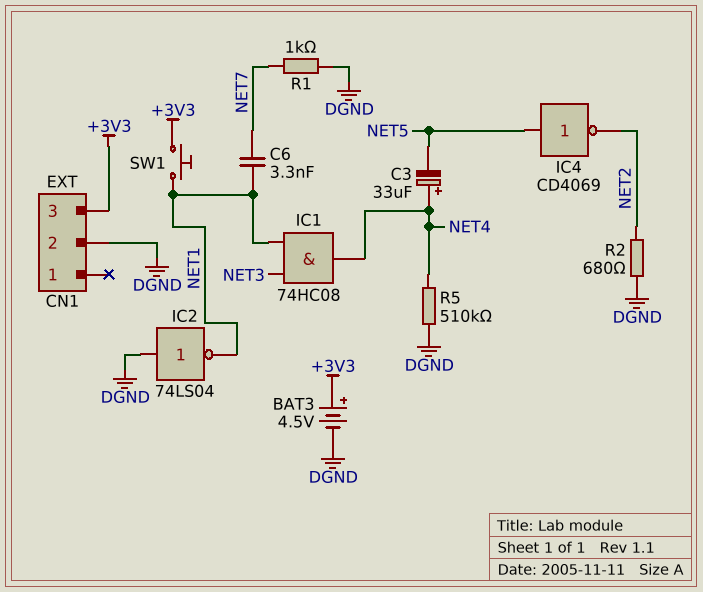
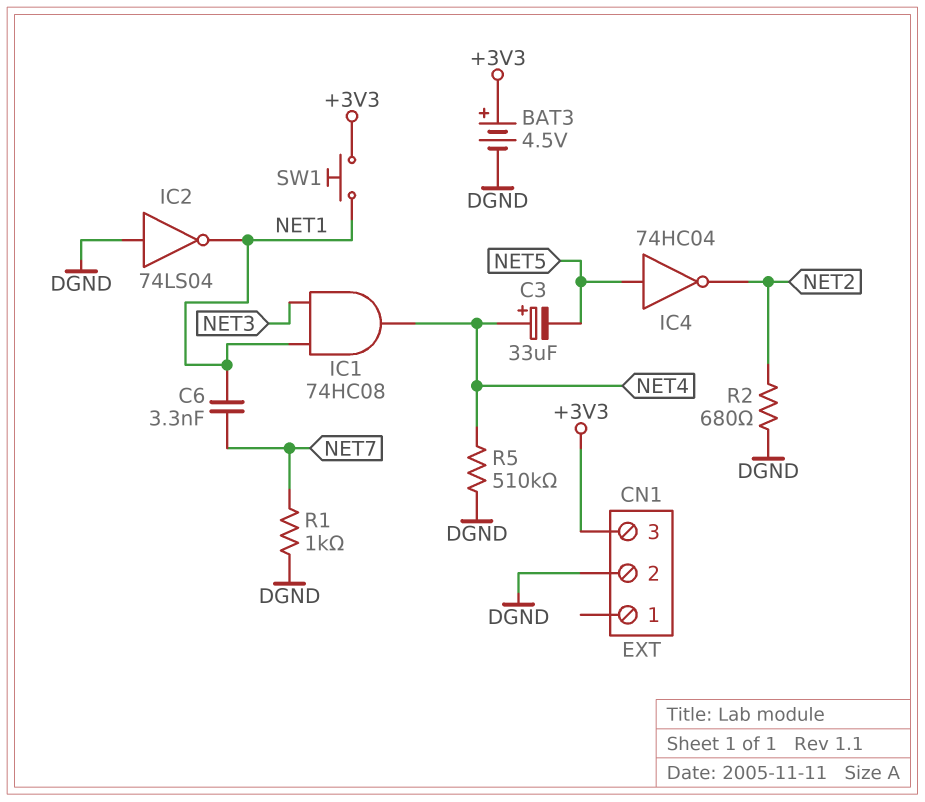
IC4: NOT CD4069 (in NET5, out NET2) -> NOT 74HC04 (in NET5, out NET2)

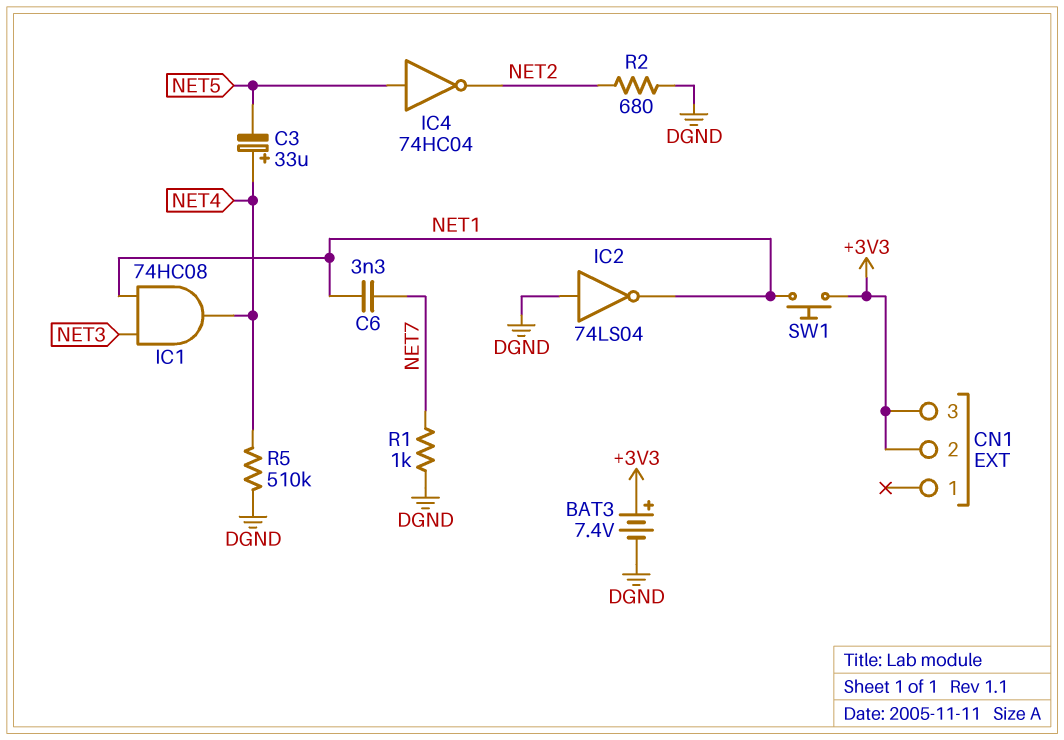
BAT3: 4.5V (plus +3V3, minus DGND) -> 7.4V (plus +3V3, minus DGND)
CN1 pin 2: DGND -> +3V3

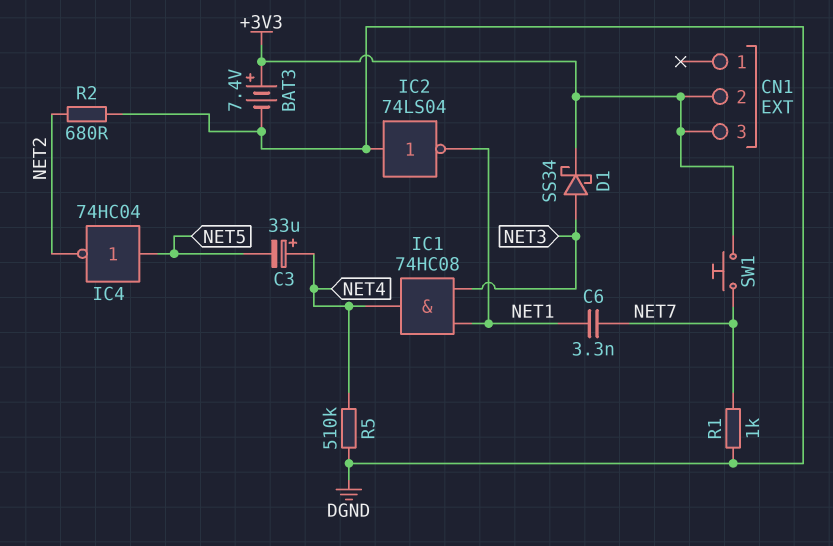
D1: none -> schottky SS34 (A NET3, K +3V3)
SW1: button (+3V3, NET1) -> button (+3V3, NET7)

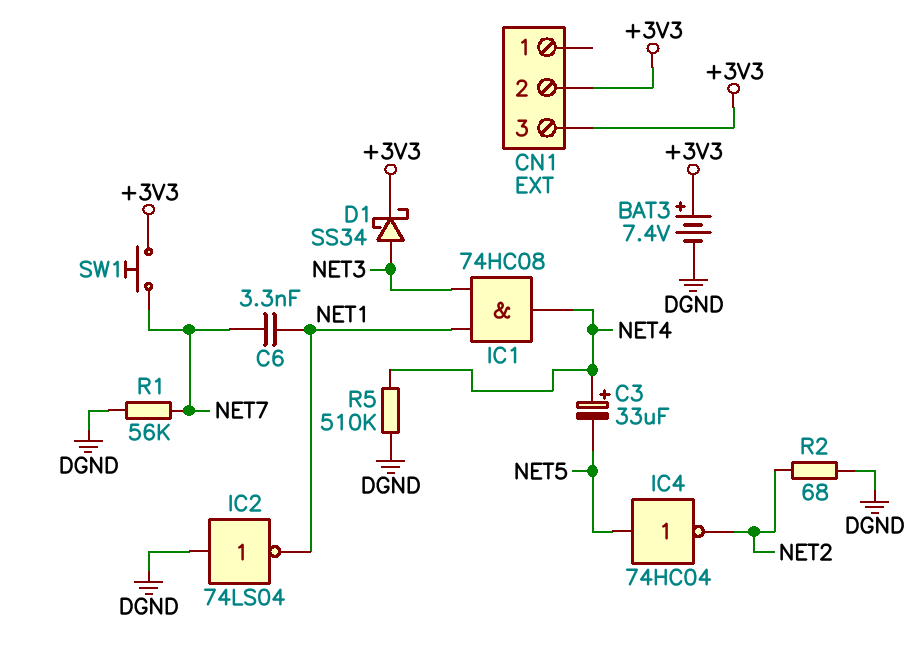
R1: 1k (DGND, NET7) -> 56k (DGND, NET7)
R2: 680 (DGND, NET2) -> 68 (DGND, NET2)

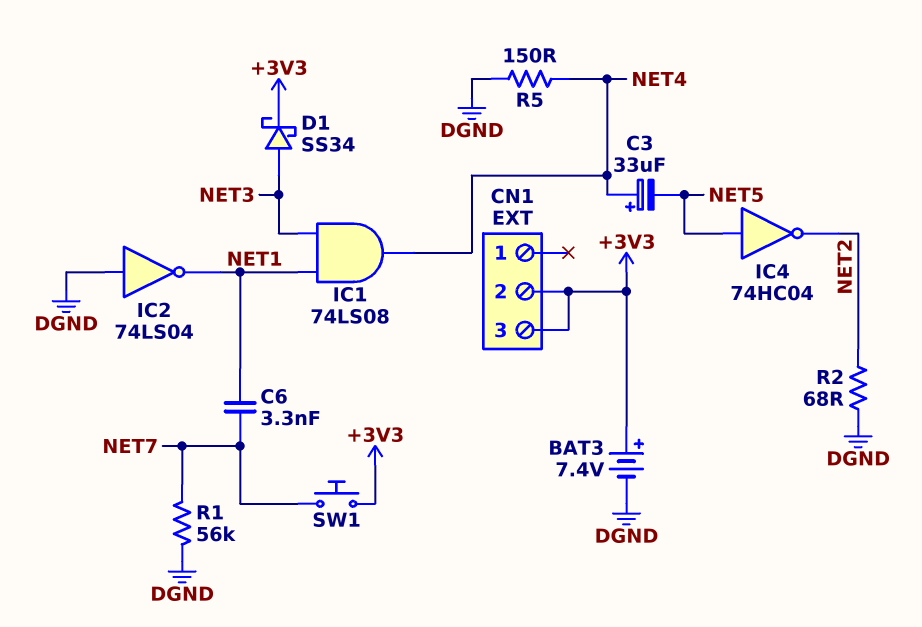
IC1: AND 74HC08 (in NET1, in NET3, out NET4) -> AND 74LS08 (in NET1, in NET3, out NET4)
R5: 510k (DGND, NET4) -> 150 (DGND, NET4)

